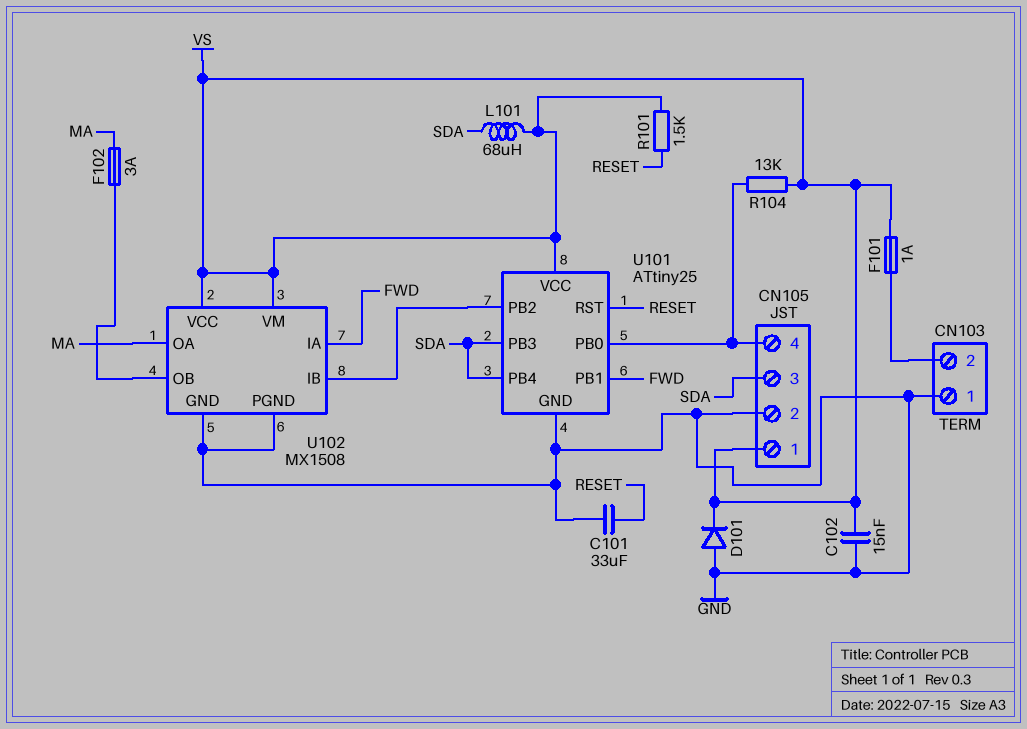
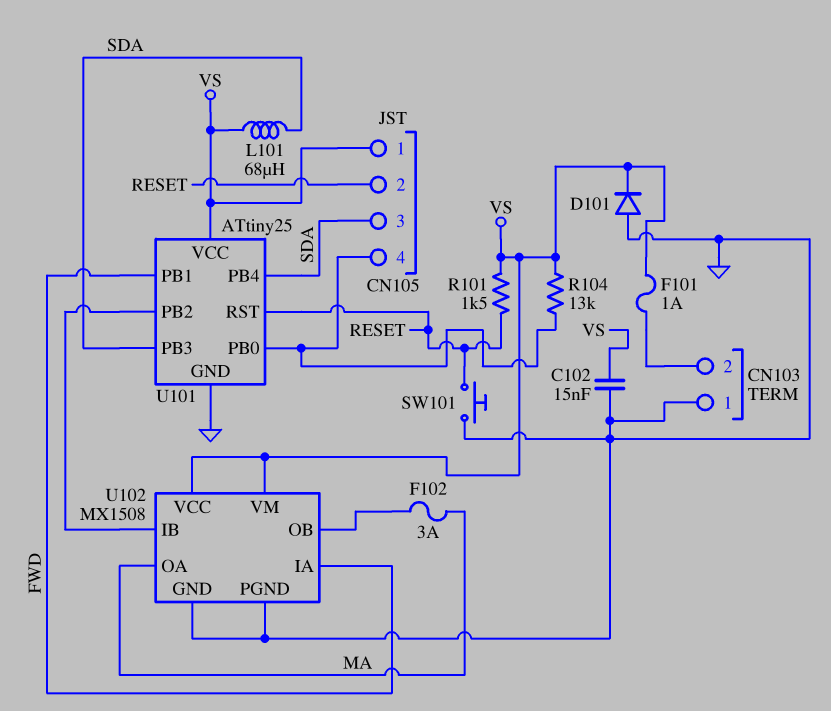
C101: 33uF (GND, RESET) -> none
CN105 pin 2: GND -> RESET
SW101: none -> button (GND, RESET)

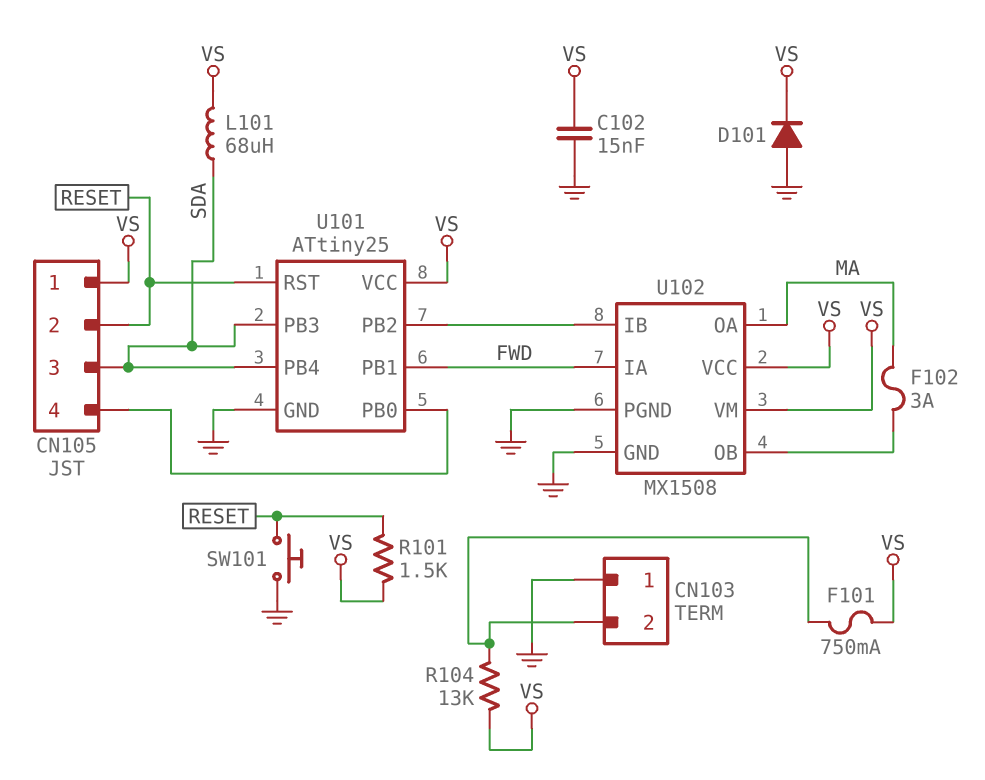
F101: 1A (CN103/2, VS) -> 750mA (CN103/2, VS)
R104: 13k (CN105/4, VS) -> 13k (CN103/2, VS)

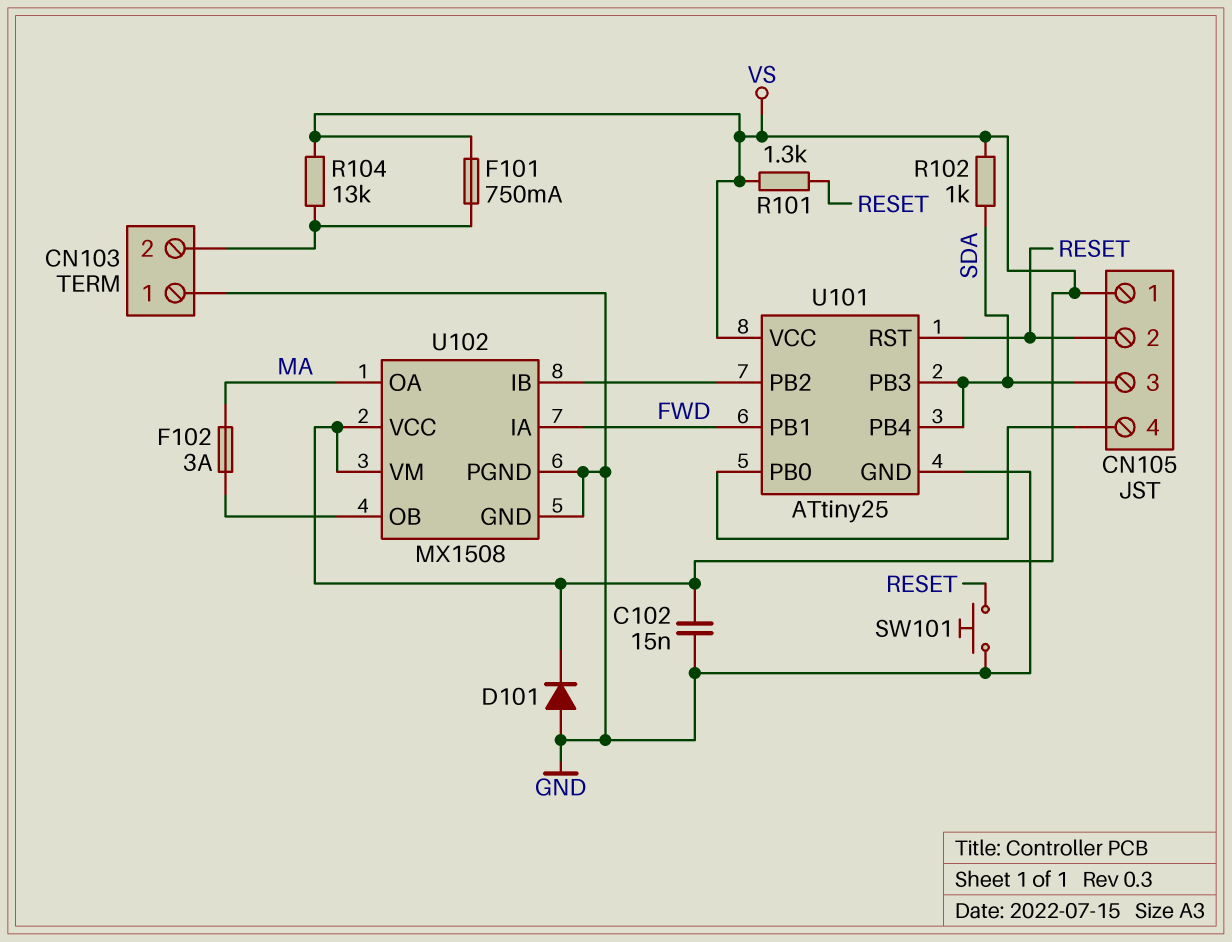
L101: 68uH (SDA, VS) -> none
R101: 1.5k (RESET, VS) -> 1.3k (RESET, VS)
R102: none -> 1k (SDA, VS)

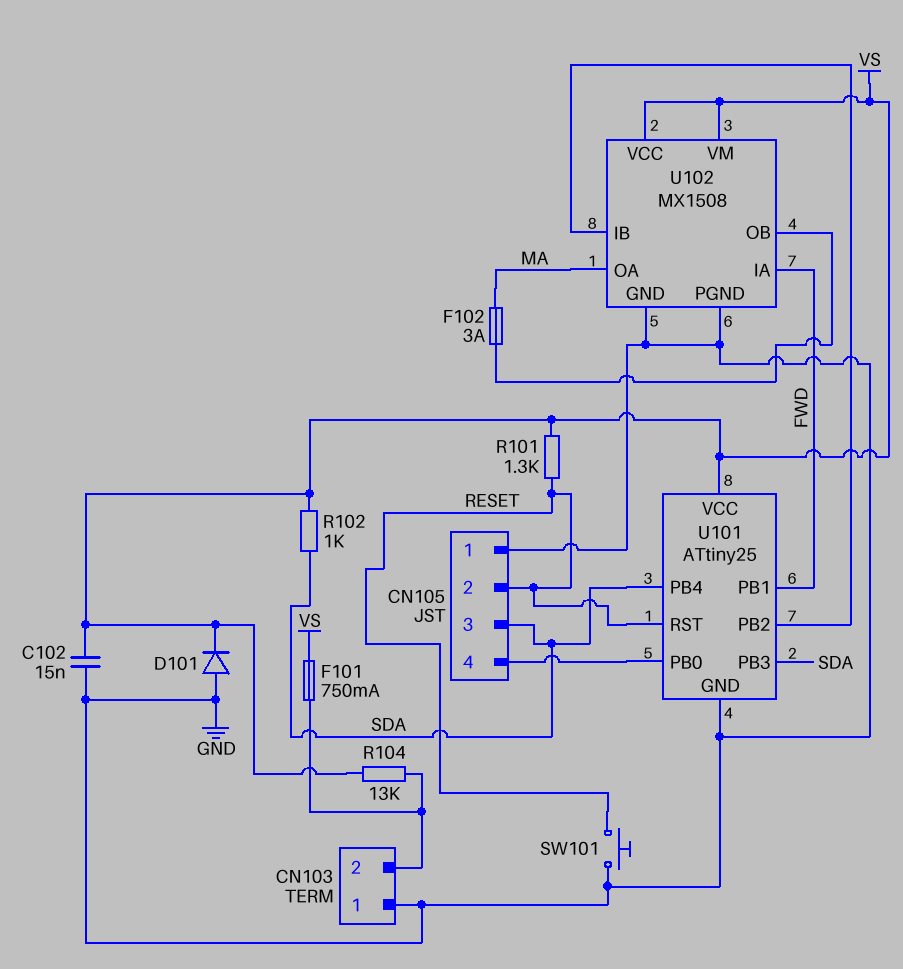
CN105 pin 1: VS -> GND

